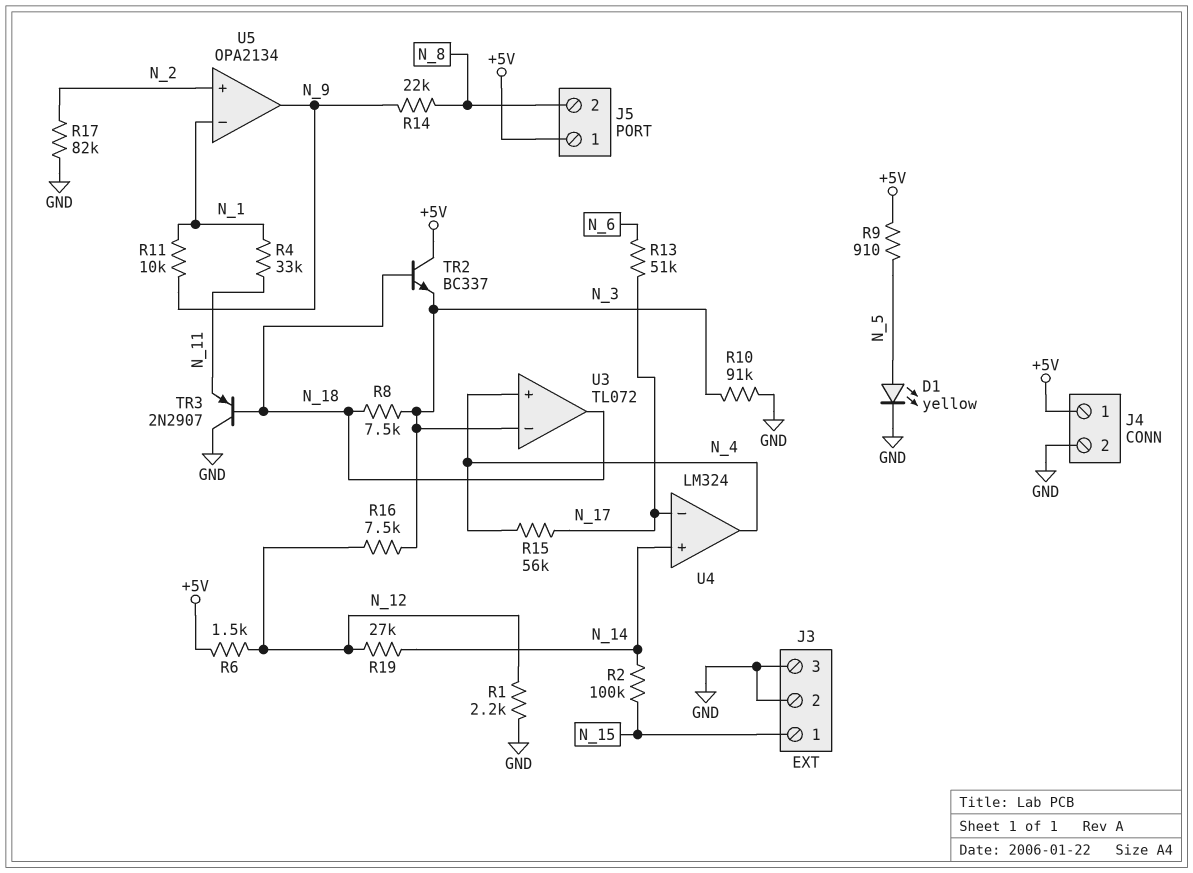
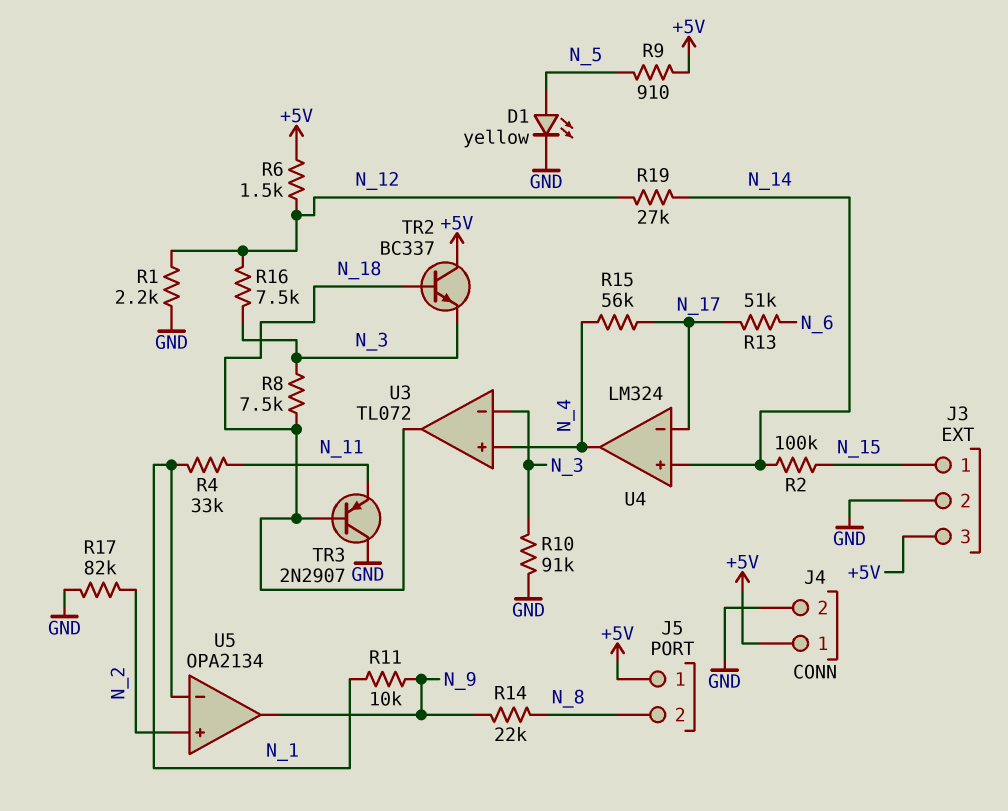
J3 pin 3: GND -> +5V

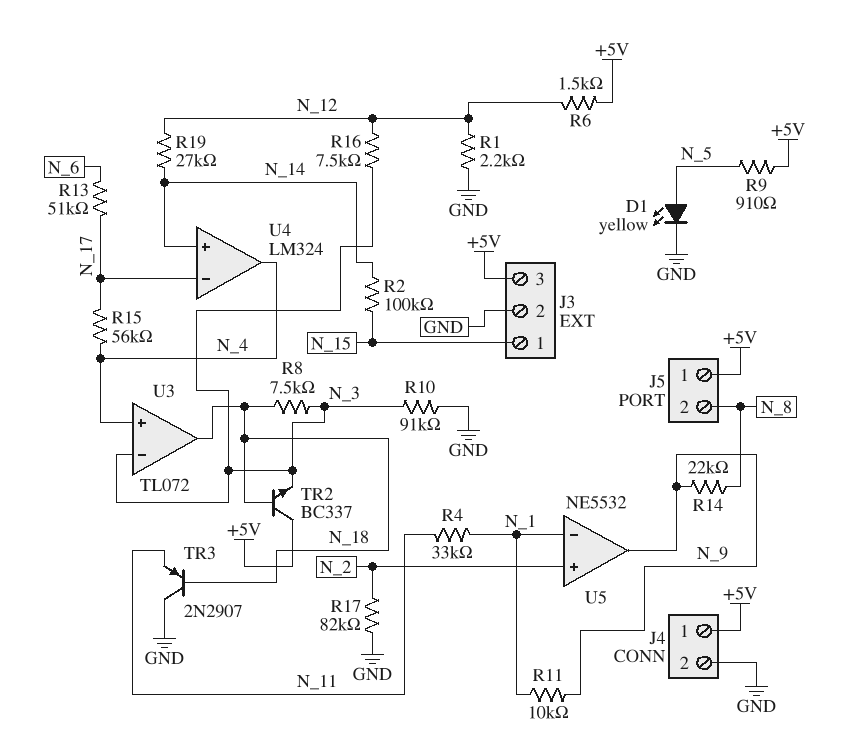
U5: OPA2134 -> NE5532

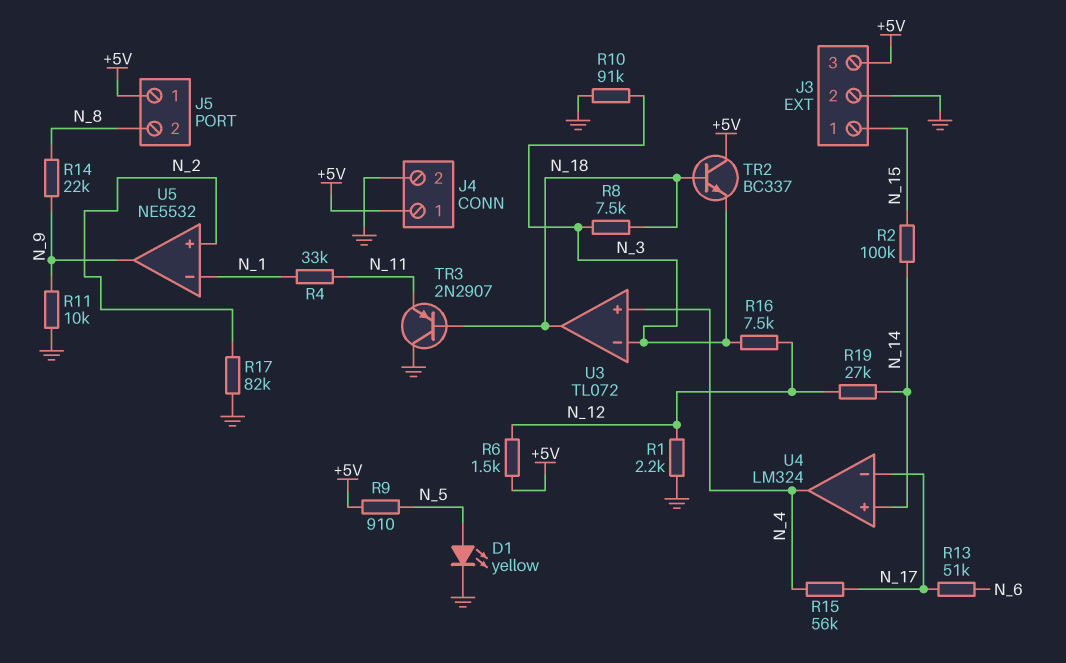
R11: 10k (N_1, N_9) -> 10k (GND, N_9)

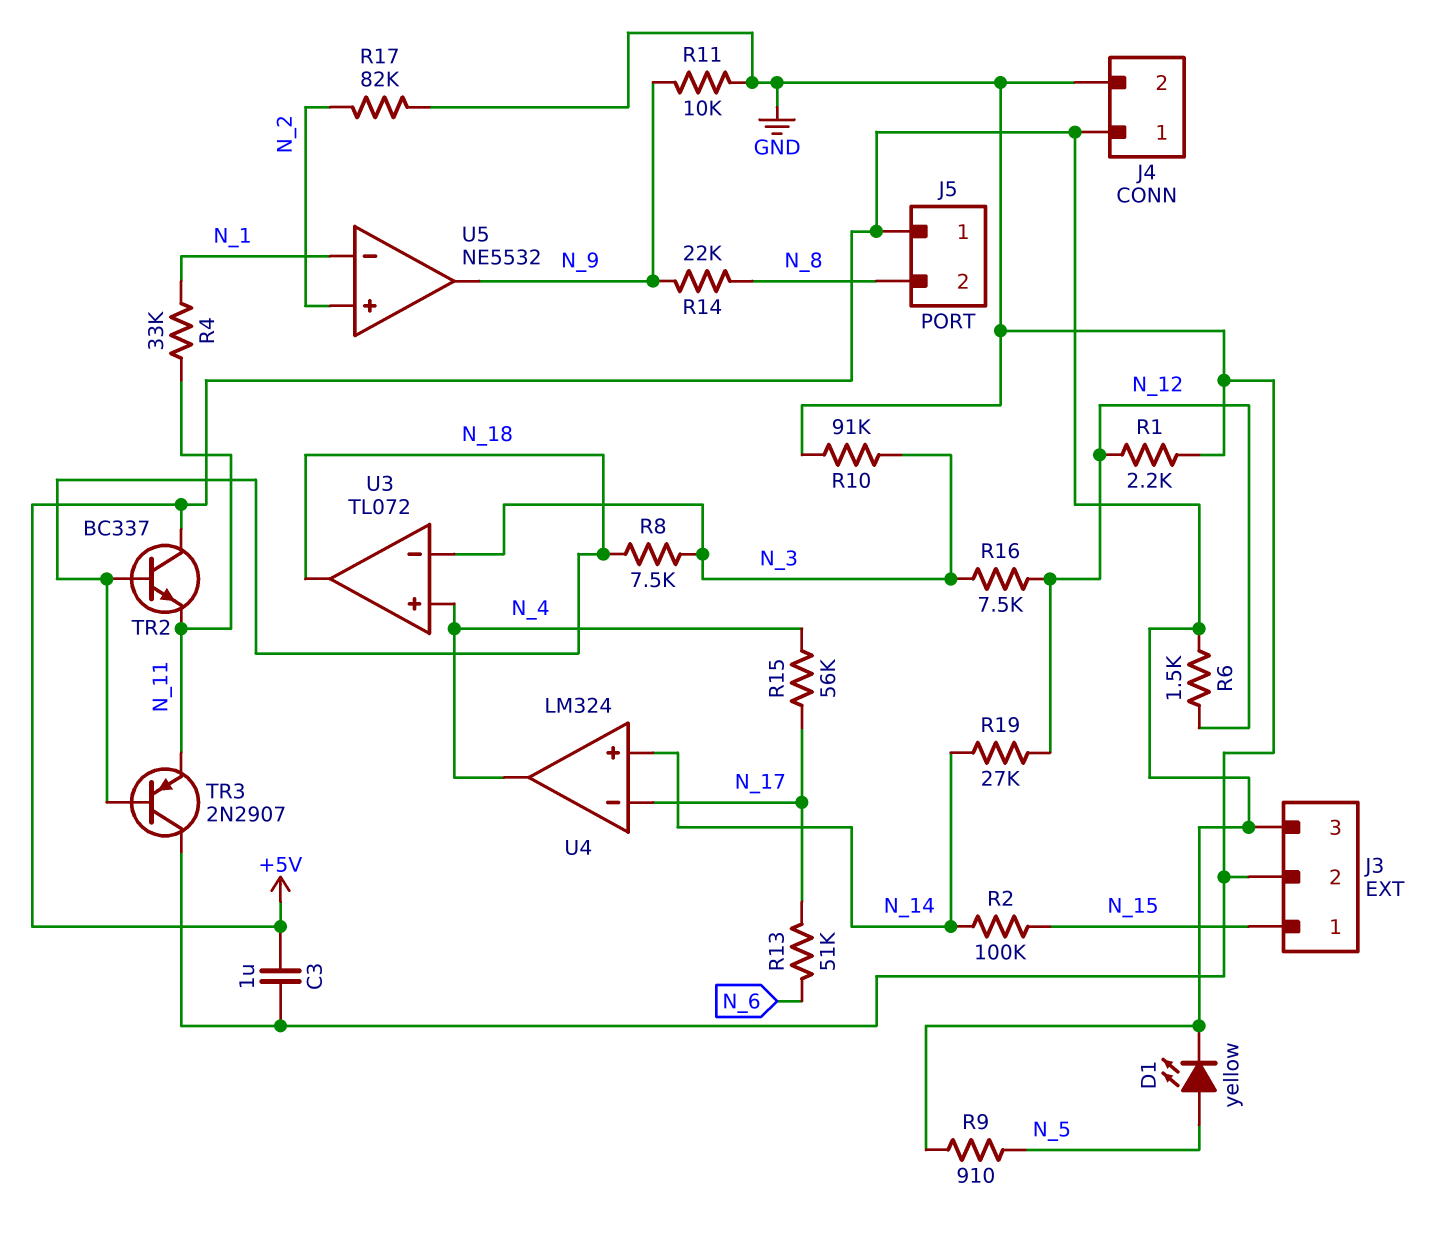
C3: none -> 1uF (+5V, GND)
D1: LED yellow (A N_5, K GND) -> LED yellow (A N_5, K +5V)
TR2: NPN BC337 (B N_18, C +5V, E N_3) -> NPN BC337 (B N_18, C +5V, E N_11)

